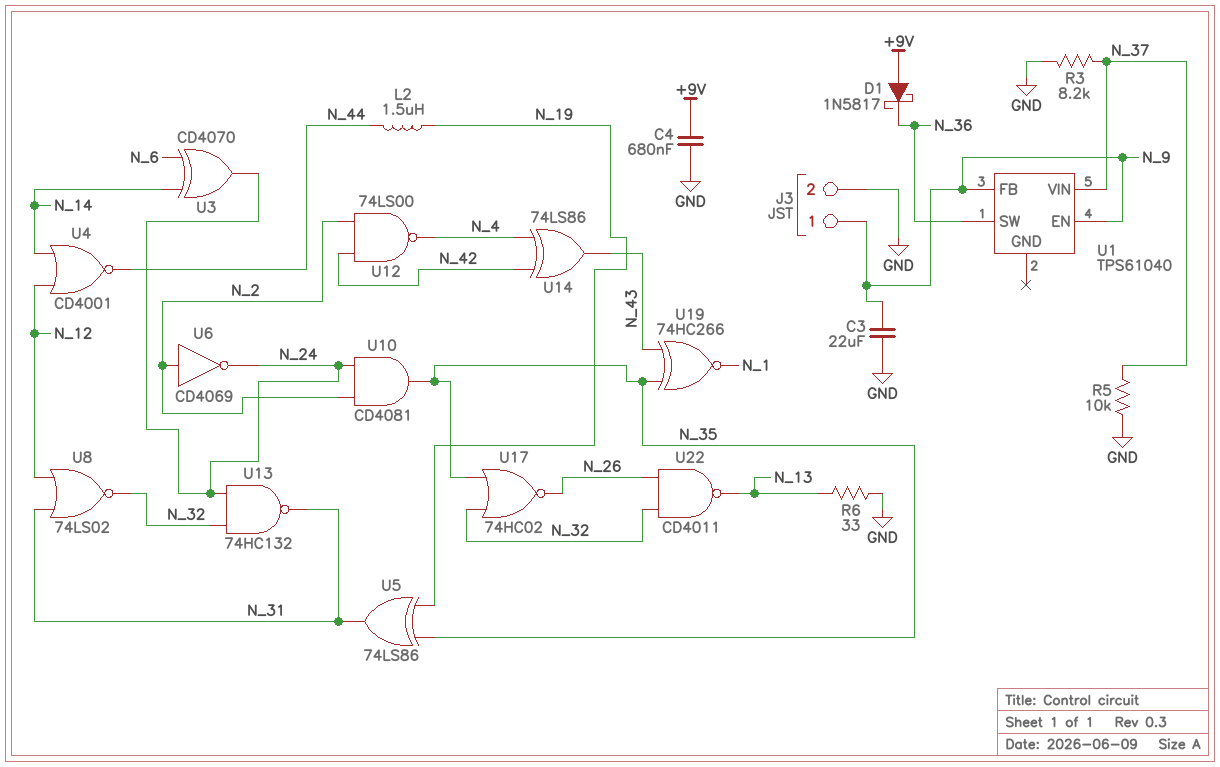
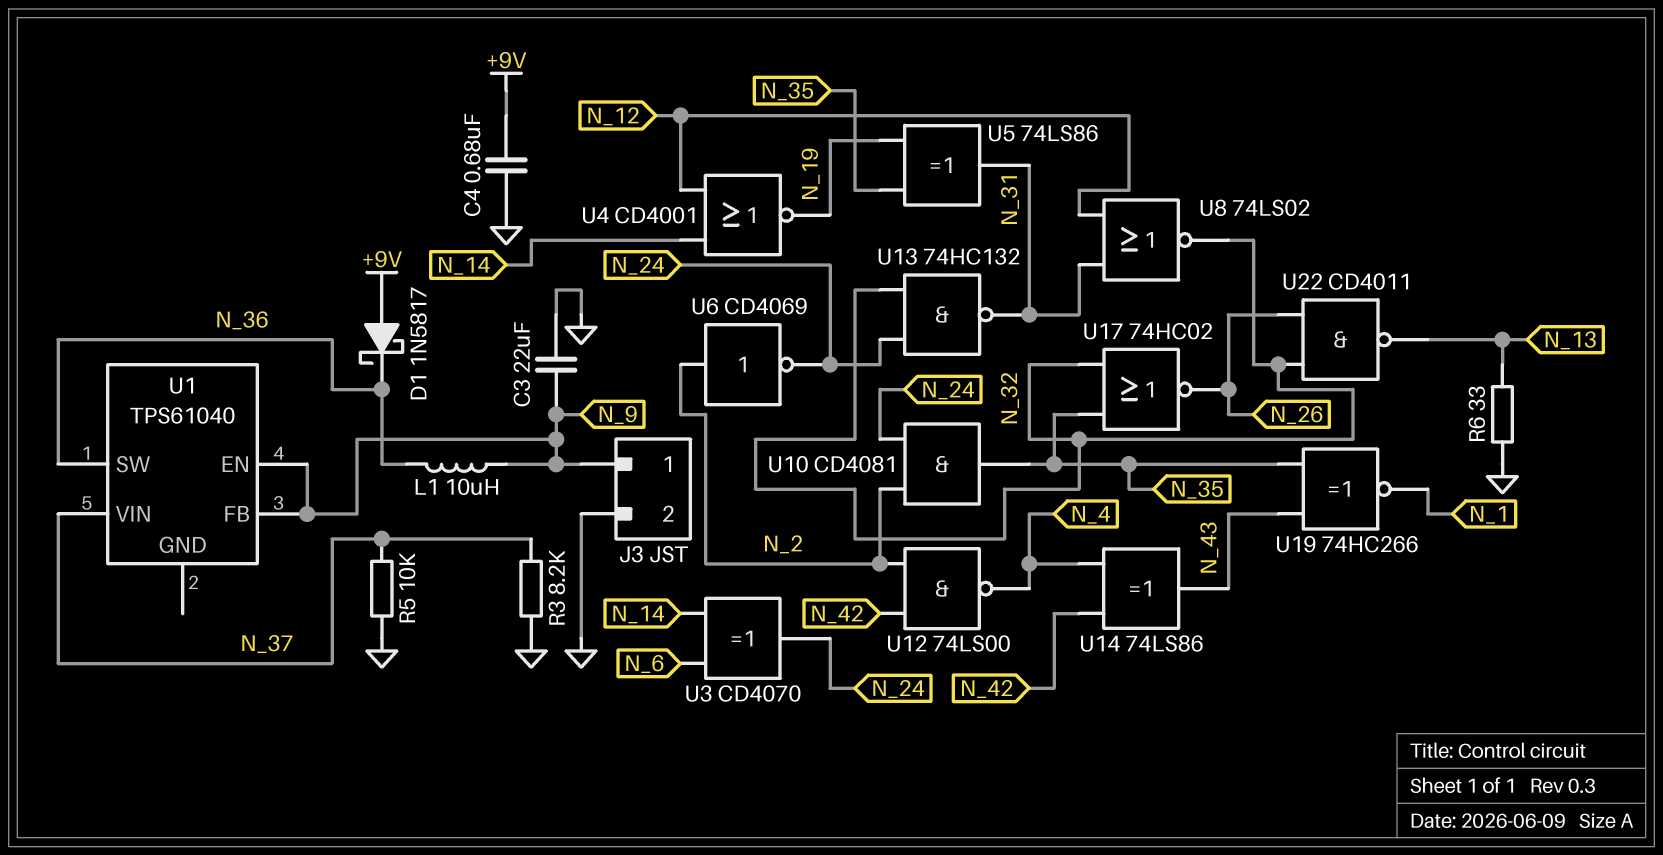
L1: none -> 10uH (N_9, N_36)
L2: 1.5uH (N_19, N_44) -> none
U4: NOR CD4001 (in N_12, in N_14, out N_44) -> NOR CD4001 (in N_12, in N_14, out N_19)

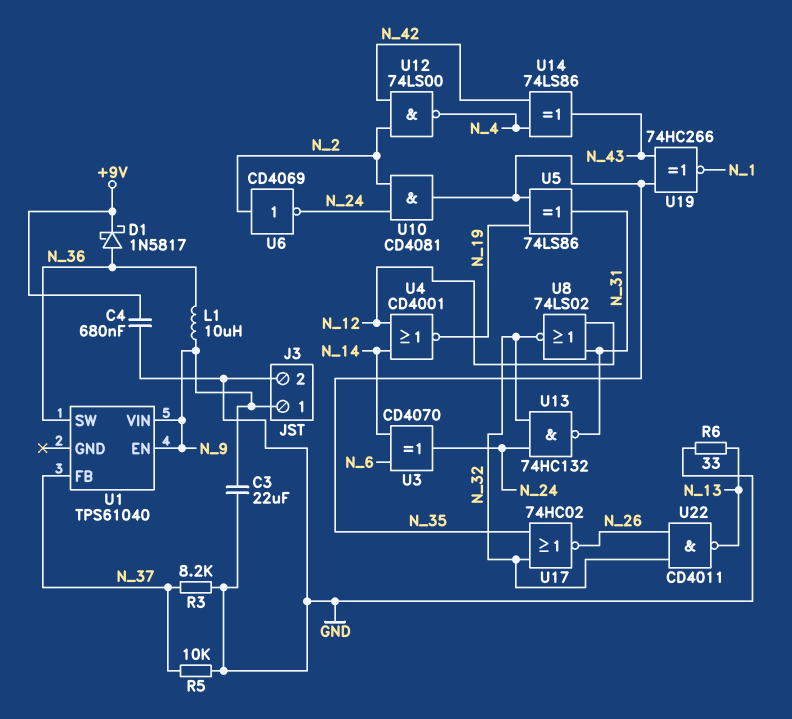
D1: schottky 1N5817 (A +9V, K N_36) -> schottky 1N5817 (A N_36, K +9V)
U1 pin FB: N_9 -> N_37
U1 pin VIN: N_37 -> N_9

